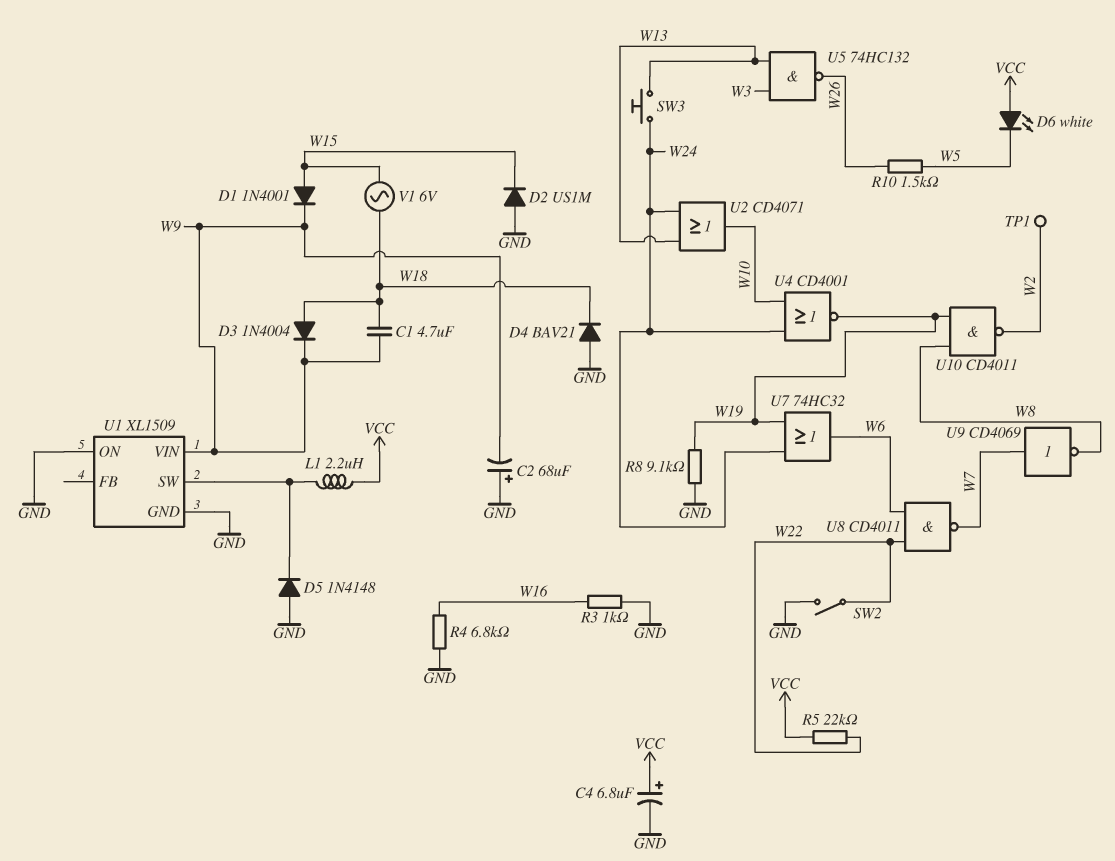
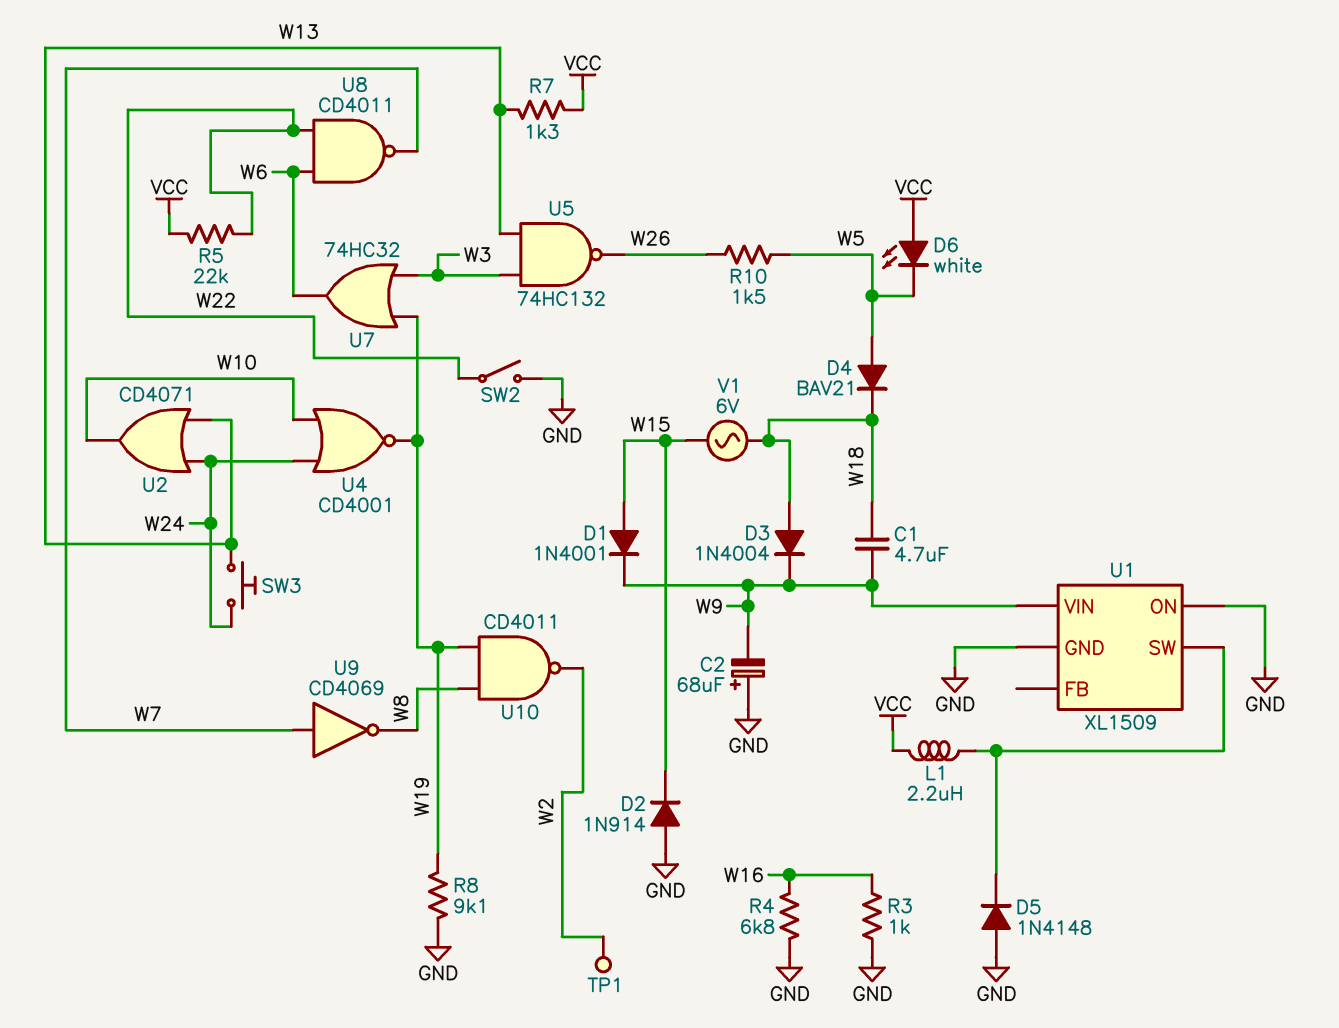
C4: 6.8uF (plus VCC, minus GND) -> none
D2: diode US1M (A GND, K W15) -> diode 1N914 (A GND, K W15)
D4: diode BAV21 (A GND, K W18) -> diode BAV21 (A W5, K W18)
R7: none -> 1.3k (VCC, W13)
U7: OR 74HC32 (in W19, in W24, out W6) -> OR 74HC32 (in W3, in W19, out W6)

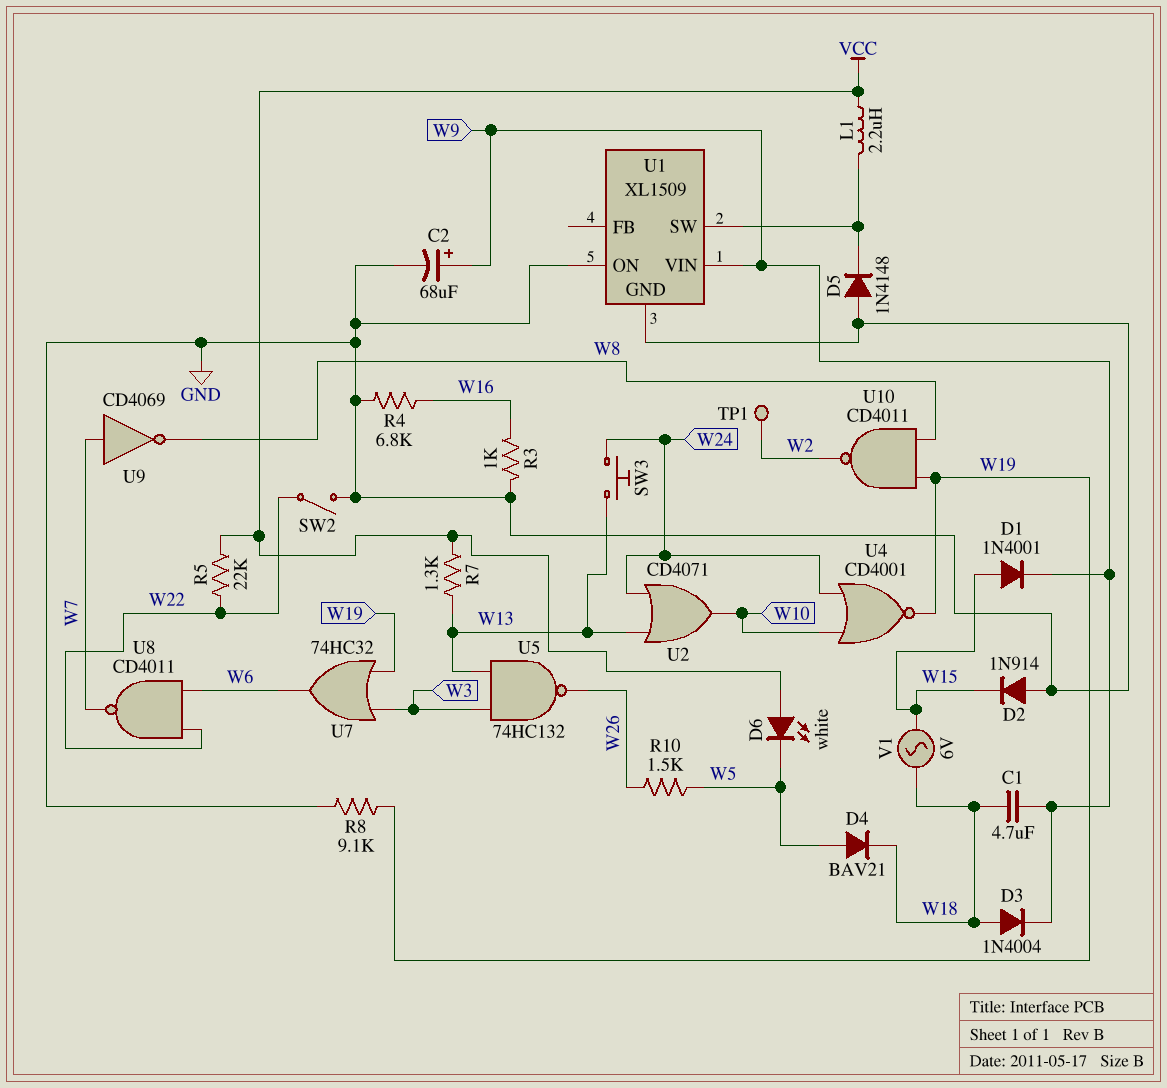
C2: 68uF (plus GND, minus W9) -> 68uF (plus W9, minus GND)

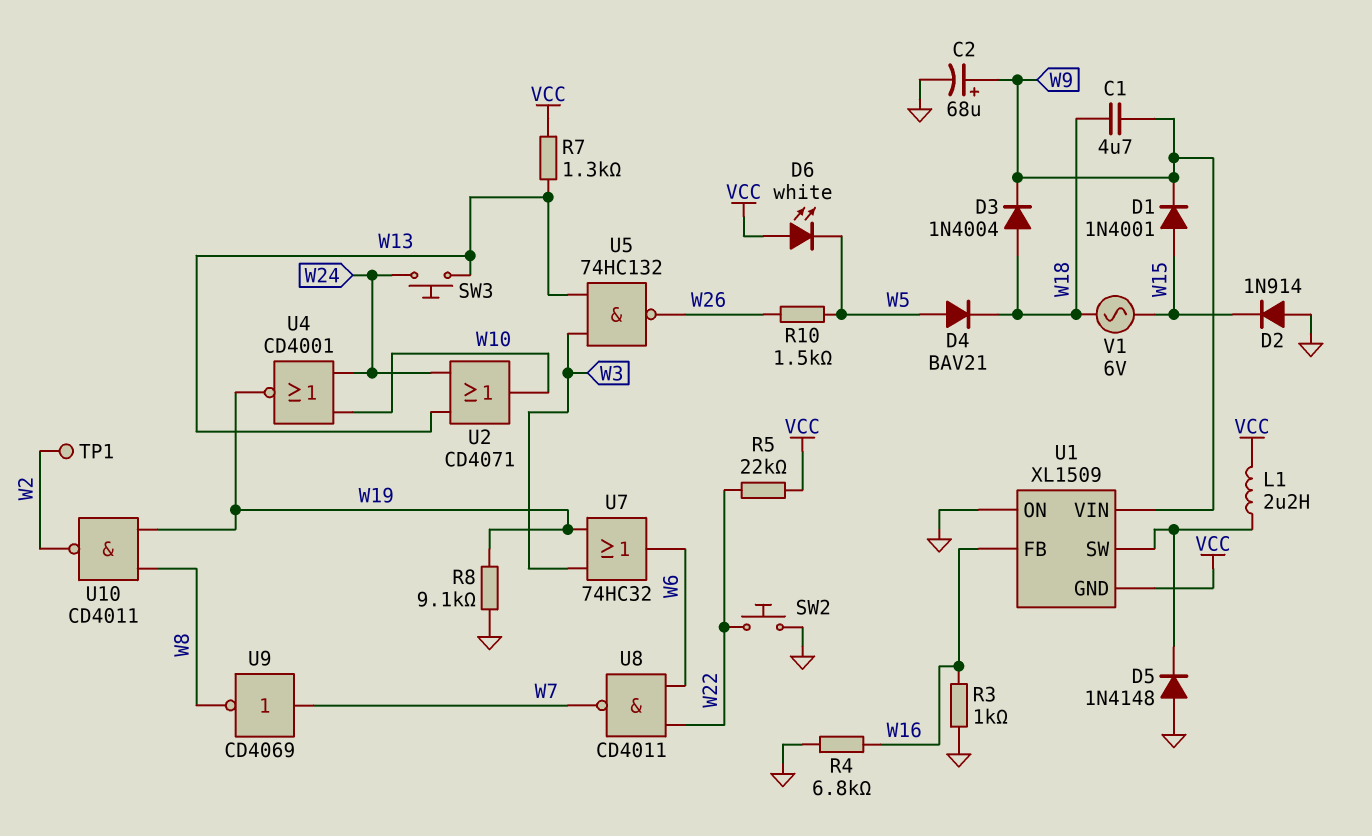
SW2: switch (GND, W22) -> button (GND, W22)
U1 pin FB: none -> W16
U1 pin GND: GND -> VCC

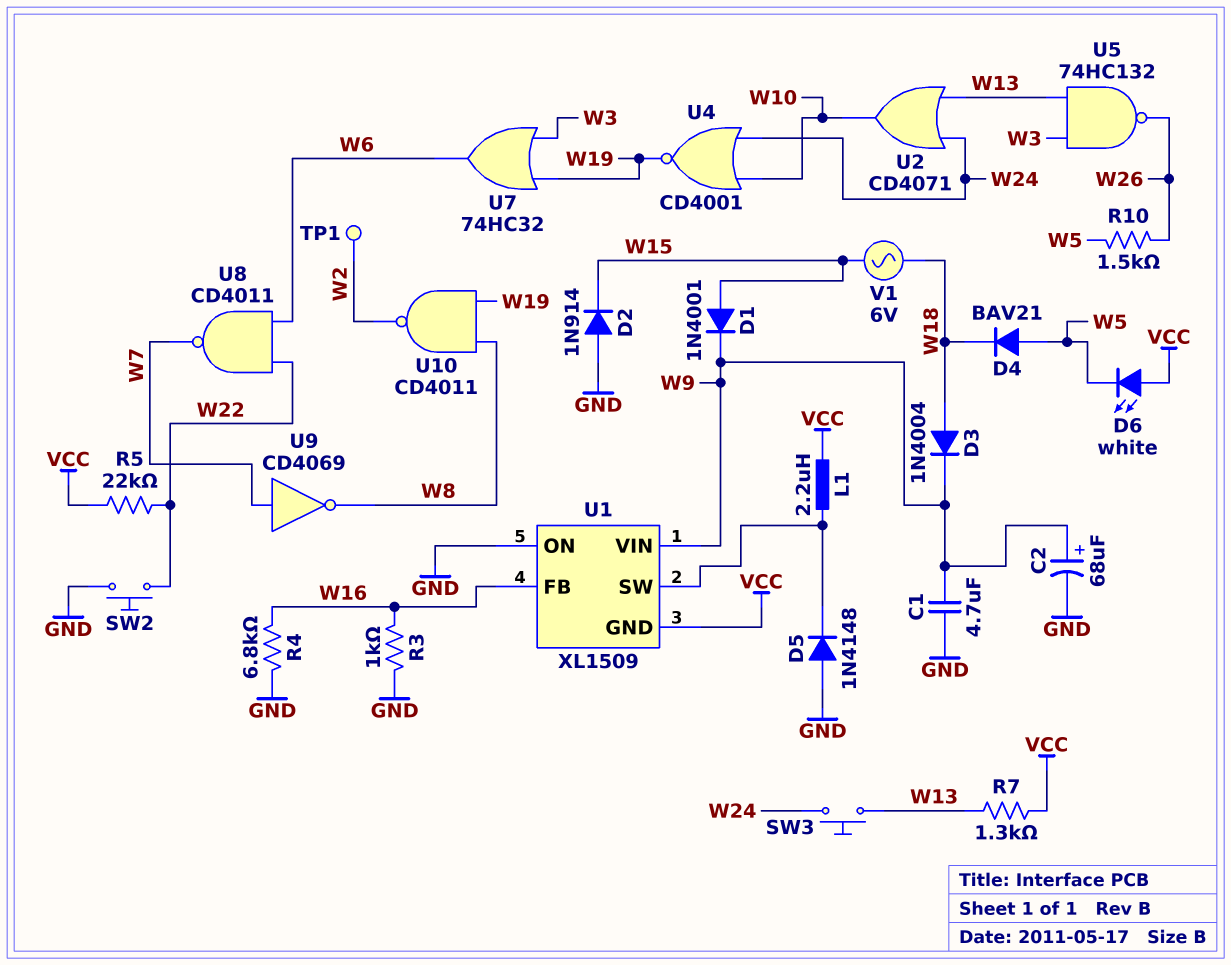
C1: 4.7uF (W9, W18) -> 4.7uF (GND, W9)
R8: 9.1k (GND, W19) -> none

